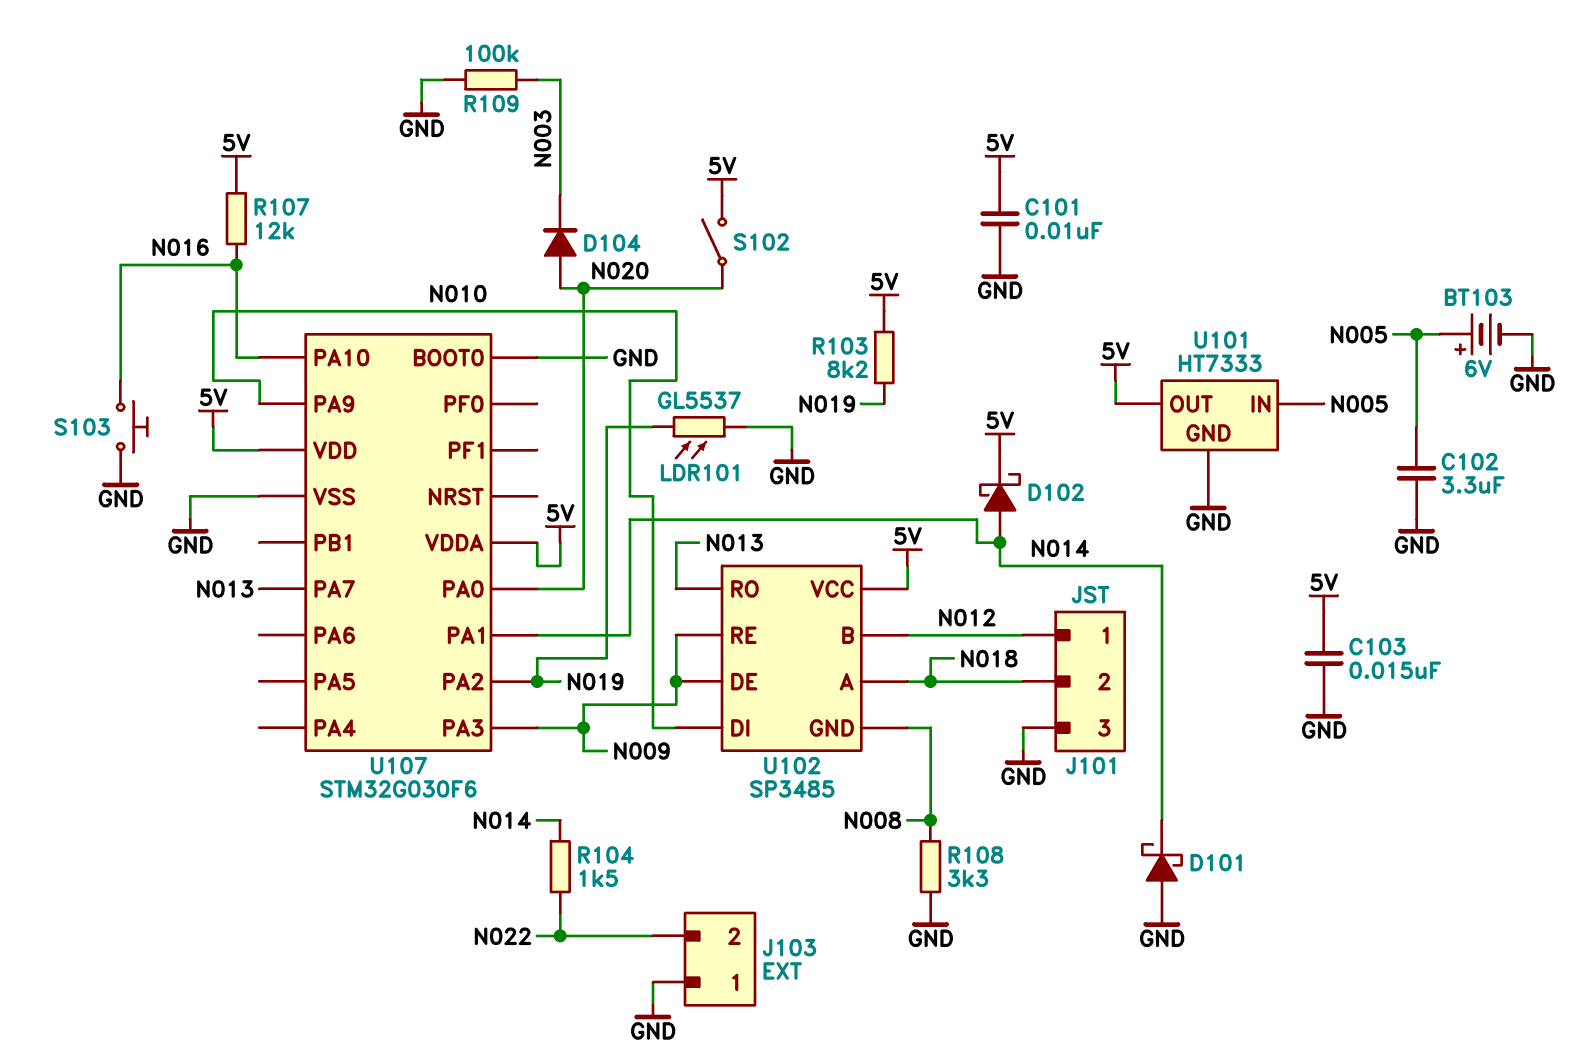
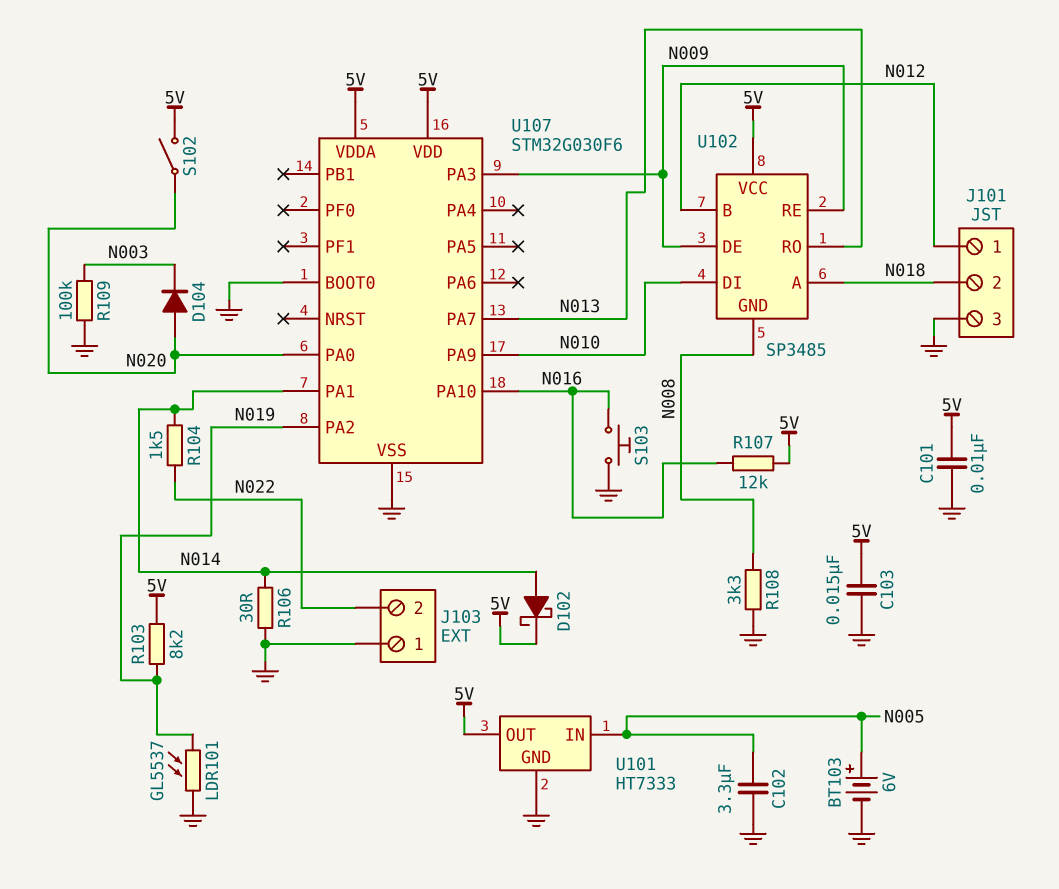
D101: schottky (A GND, K N014) -> none
R106: none -> 30 (GND, N014)

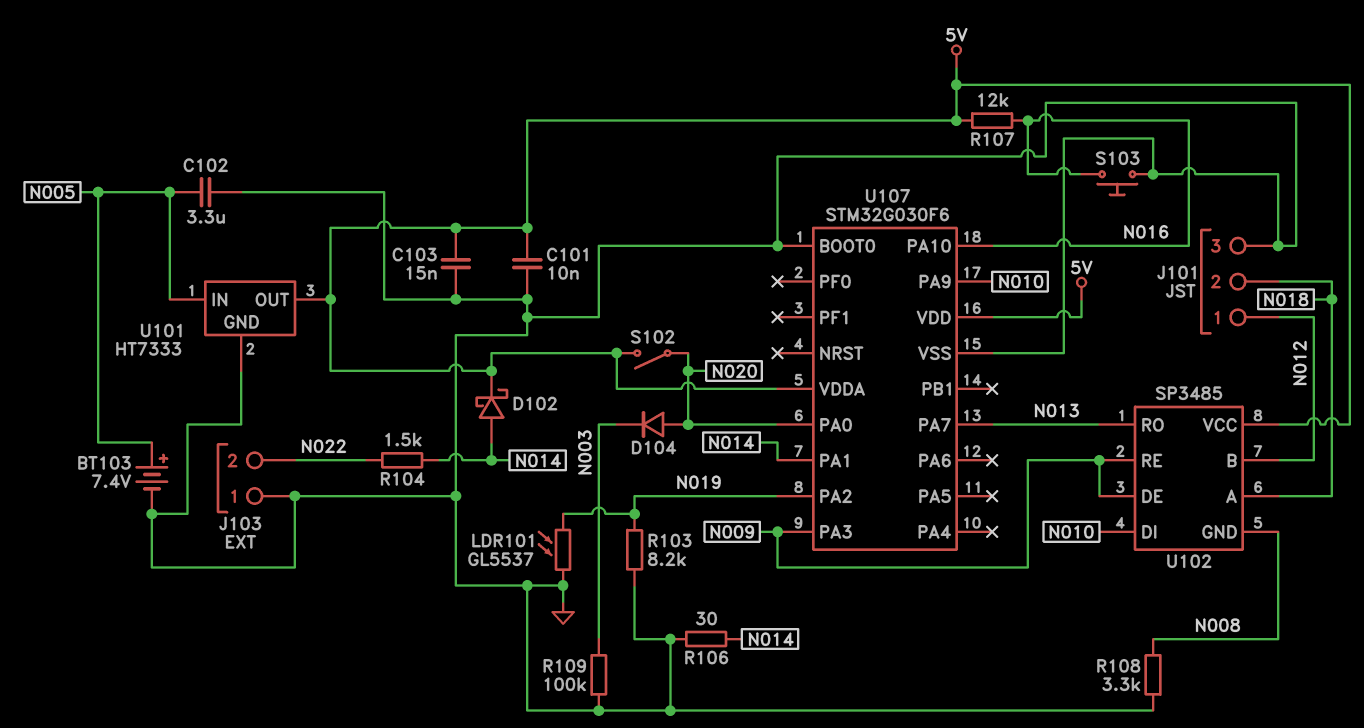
BT103: 6V (plus N005, minus GND) -> 7.4V (plus N005, minus GND)
R103: 8.2k (5V, N019) -> 8.2k (GND, N019)

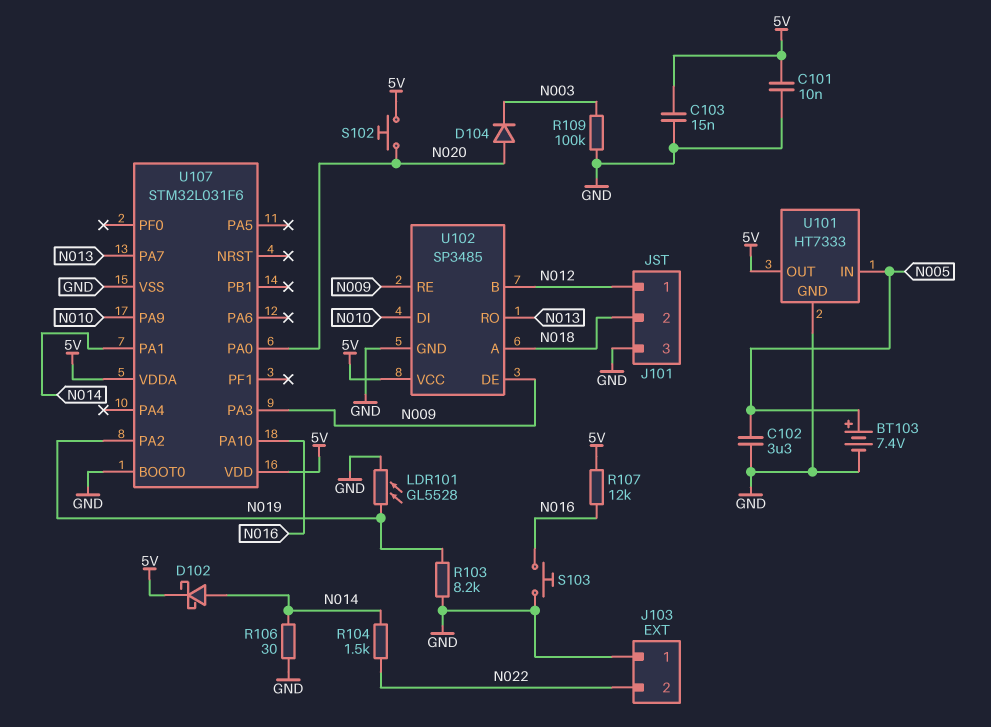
LDR101: GL5537 (GND, N019) -> GL5528 (GND, N019)
R108: 3.3k (GND, N008) -> none
S102: switch (5V, N020) -> button (5V, N020)
U102 pin GND: N008 -> GND
U107: STM32G030F6 -> STM32L031F6

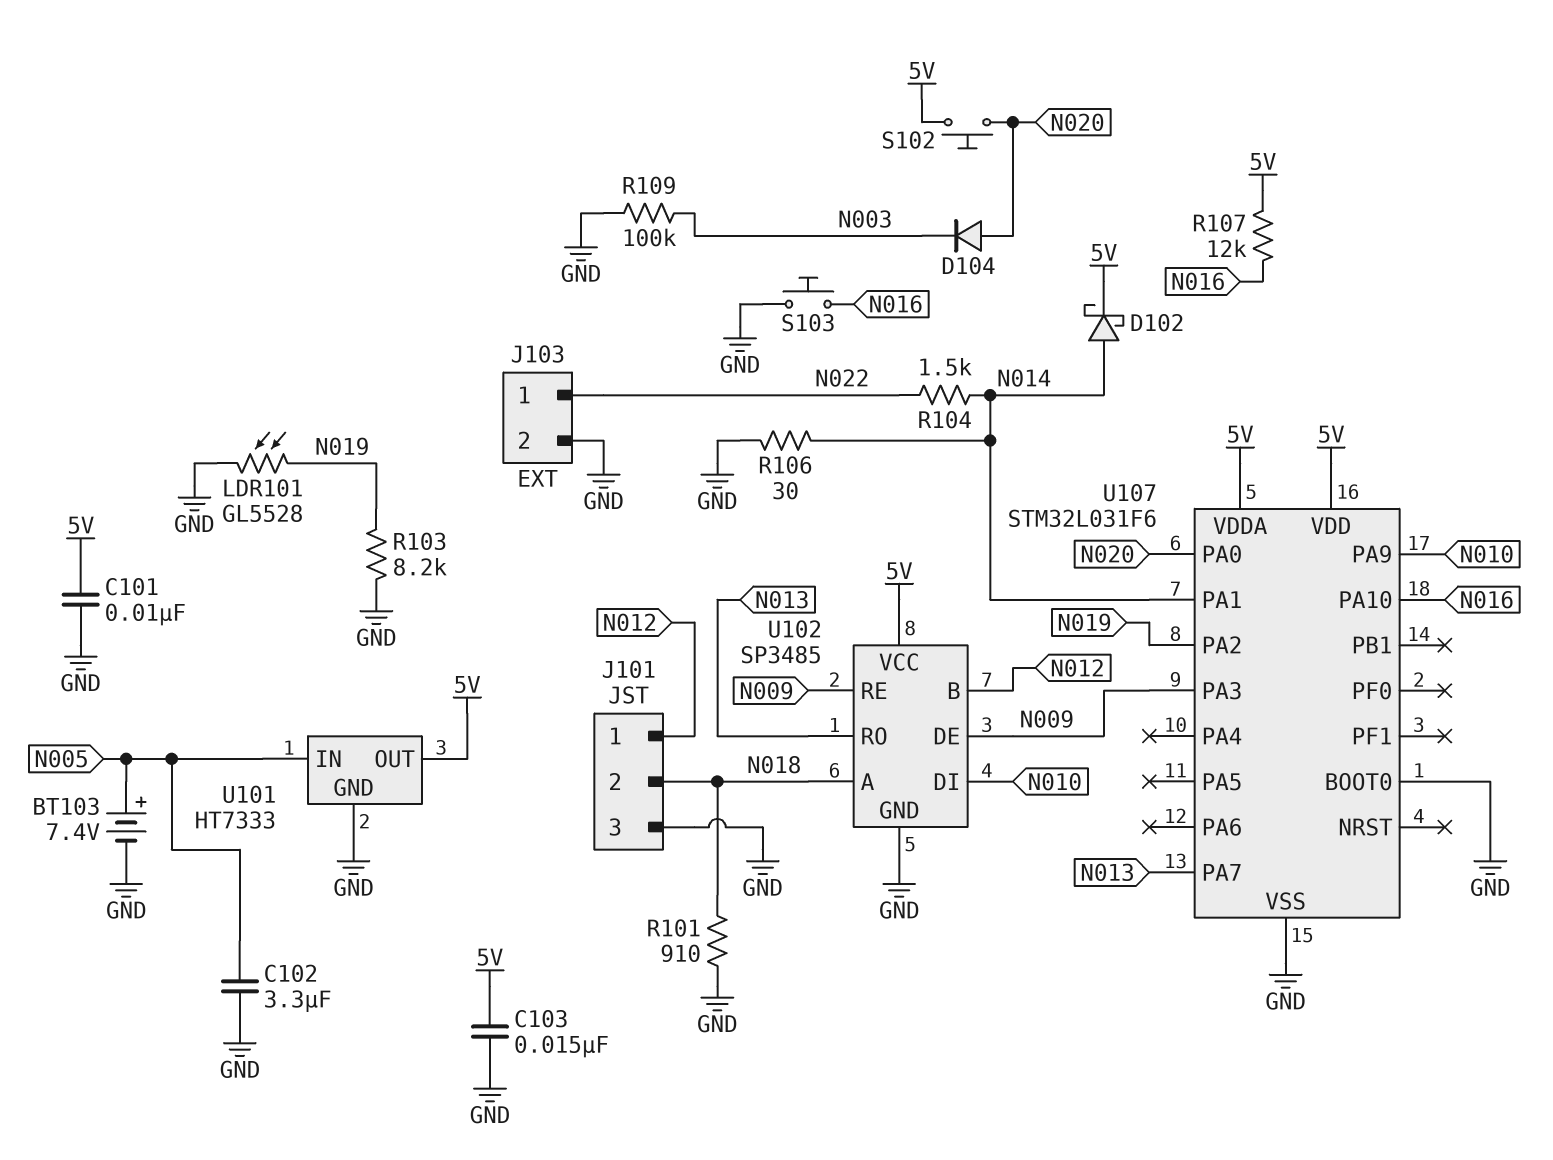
J103 pin 1: GND -> N022
J103 pin 2: N022 -> GND
R101: none -> 910 (GND, N018)

